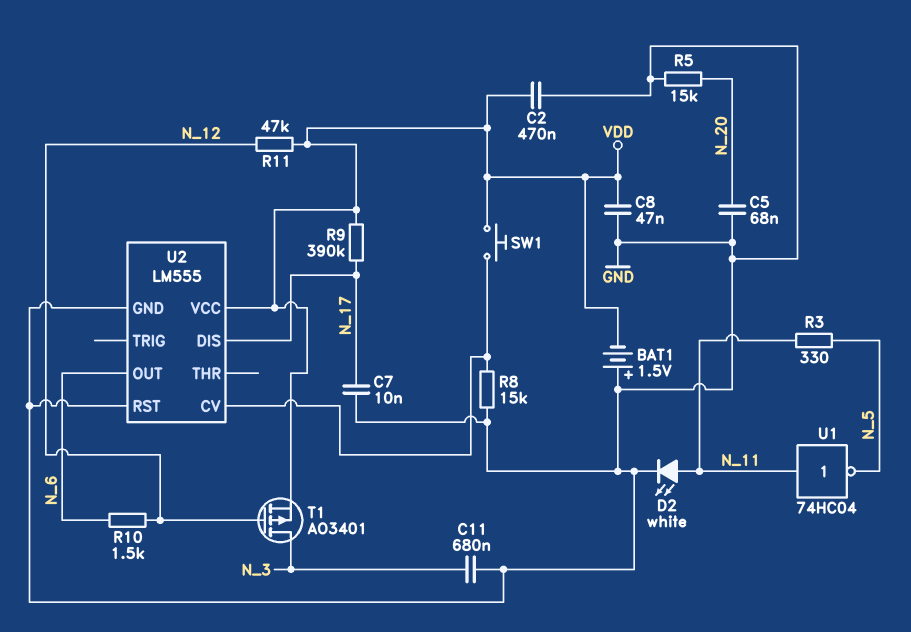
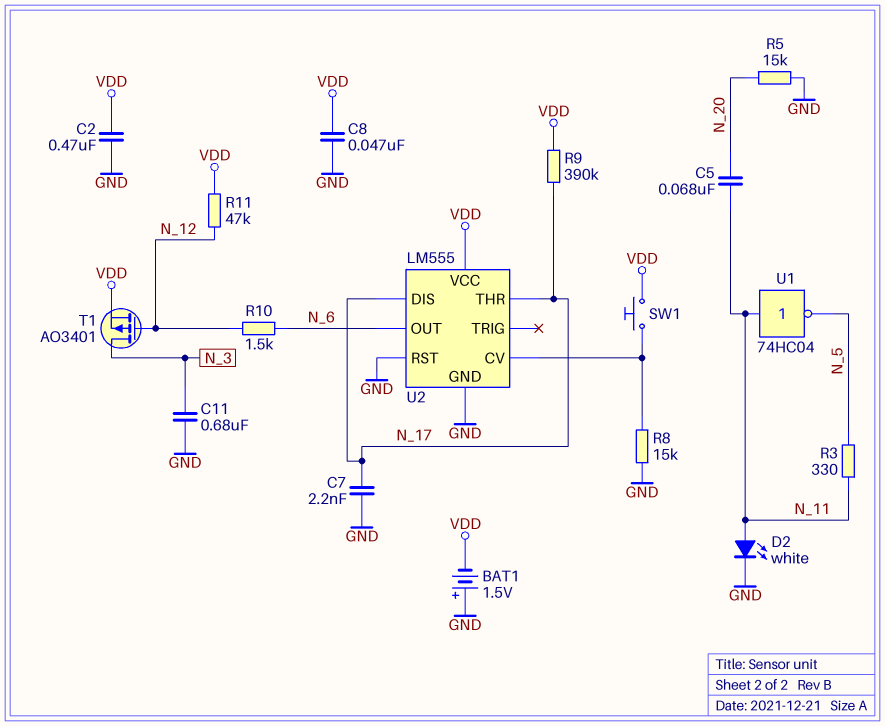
C5: 68nF (GND, N_20) -> 68nF (N_11, N_20)
C7: 10nF (GND, N_17) -> 2.2nF (GND, N_17)
U2 pin THR: none -> N_17

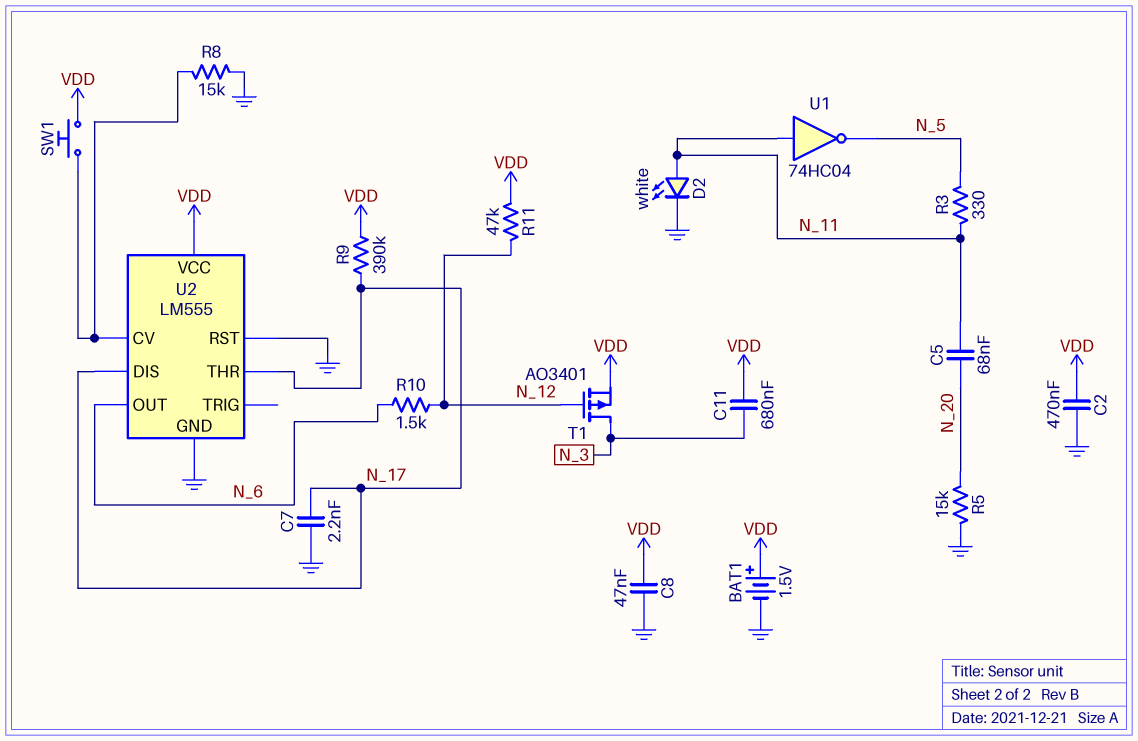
BAT1: 1.5V (plus GND, minus VDD) -> 1.5V (plus VDD, minus GND)
C11: 680nF (GND, N_3) -> 680nF (N_3, VDD)

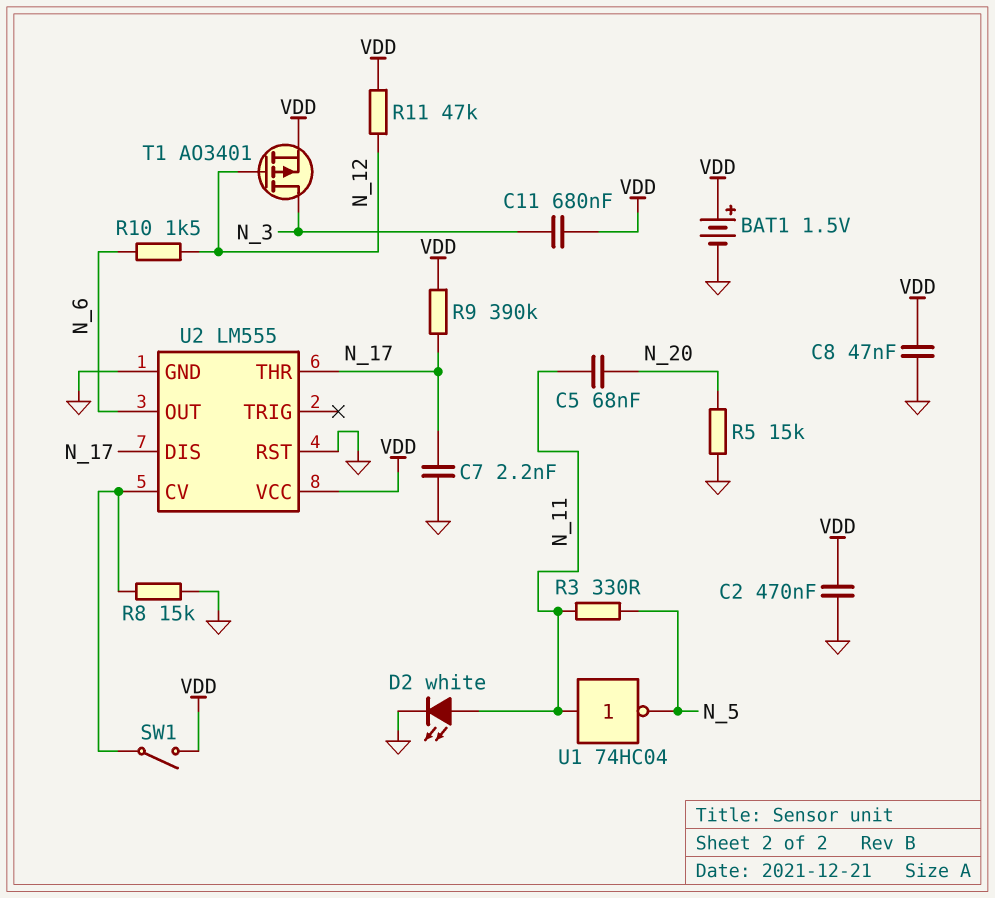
SW1: button (U2/CV, VDD) -> switch (U2/CV, VDD)

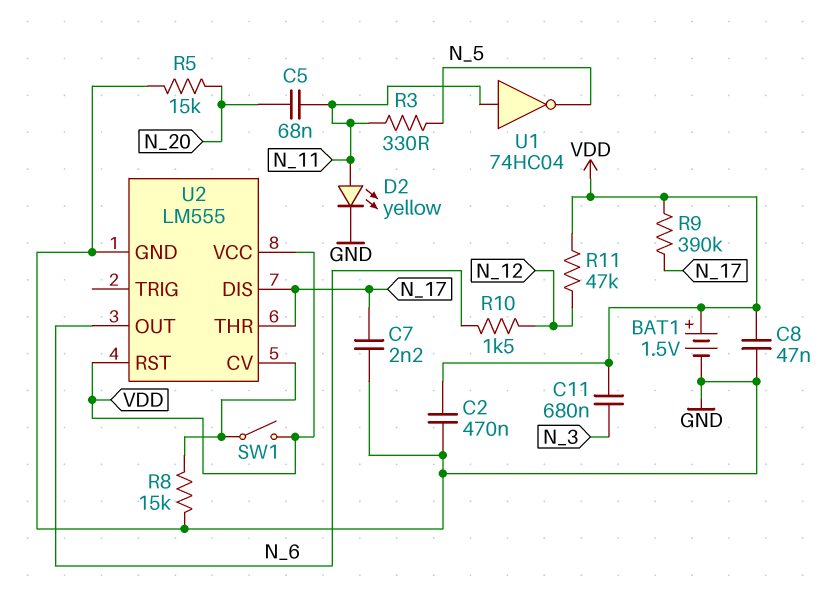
D2: LED white (A N_11, K GND) -> LED yellow (A N_11, K GND)
T1: PMOS AO3401 (G N_12, D N_3, S VDD) -> none
U2 pin RST: GND -> VDD

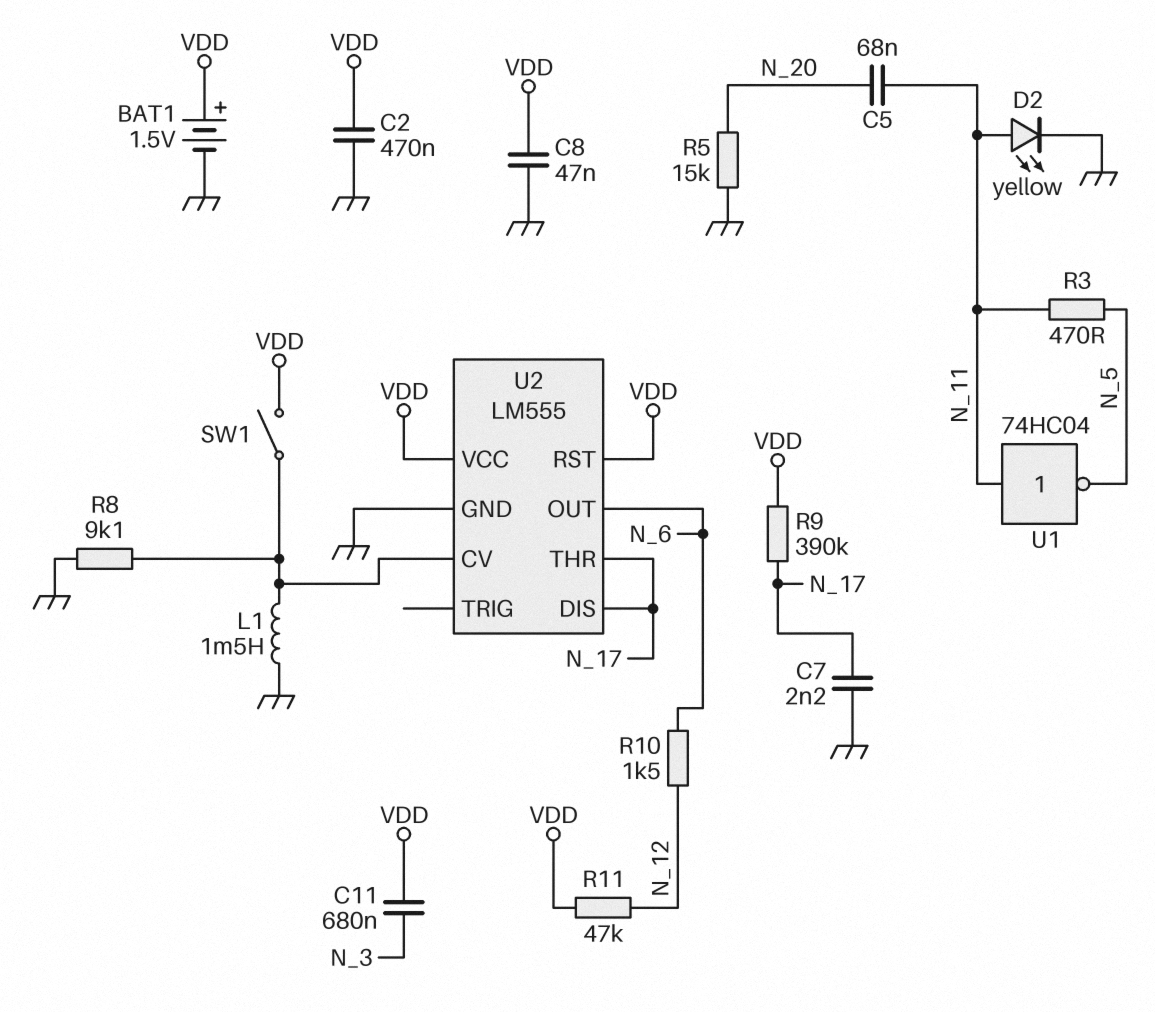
L1: none -> 1.5mH (GND, U2/CV)
R3: 330 (N_5, N_11) -> 470 (N_5, N_11)
R8: 15k (GND, U2/CV) -> 9.1k (GND, U2/CV)

